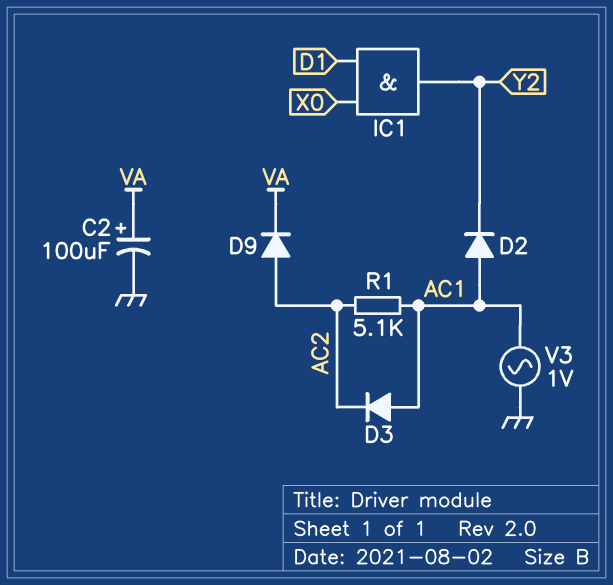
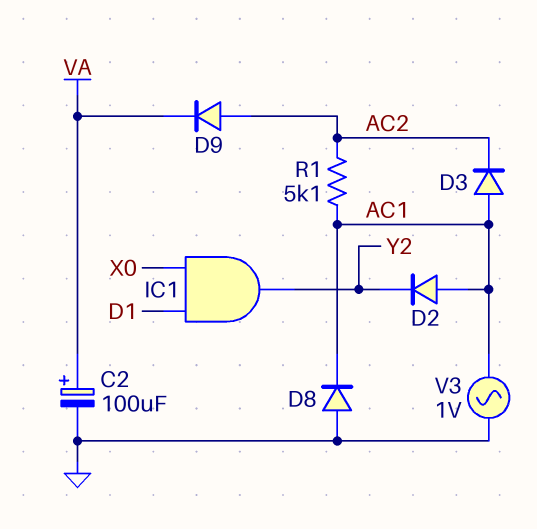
D8: none -> diode (A GND, K AC1)

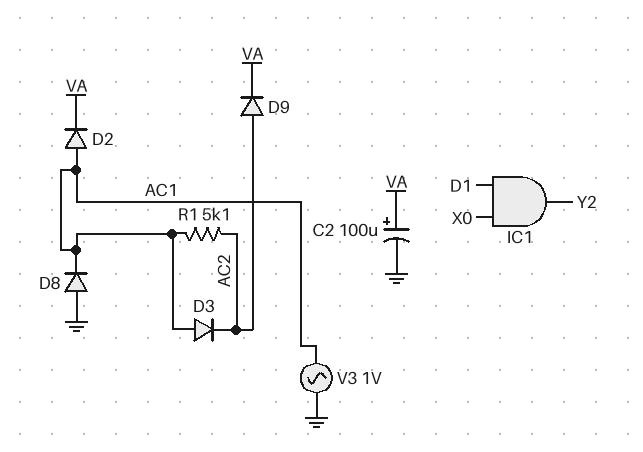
D2: diode (A AC1, K Y2) -> diode (A AC1, K VA)

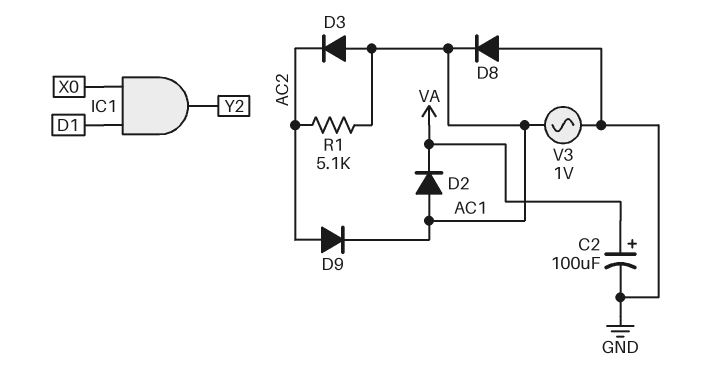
D9: diode (A AC2, K VA) -> diode (A AC2, K AC1)

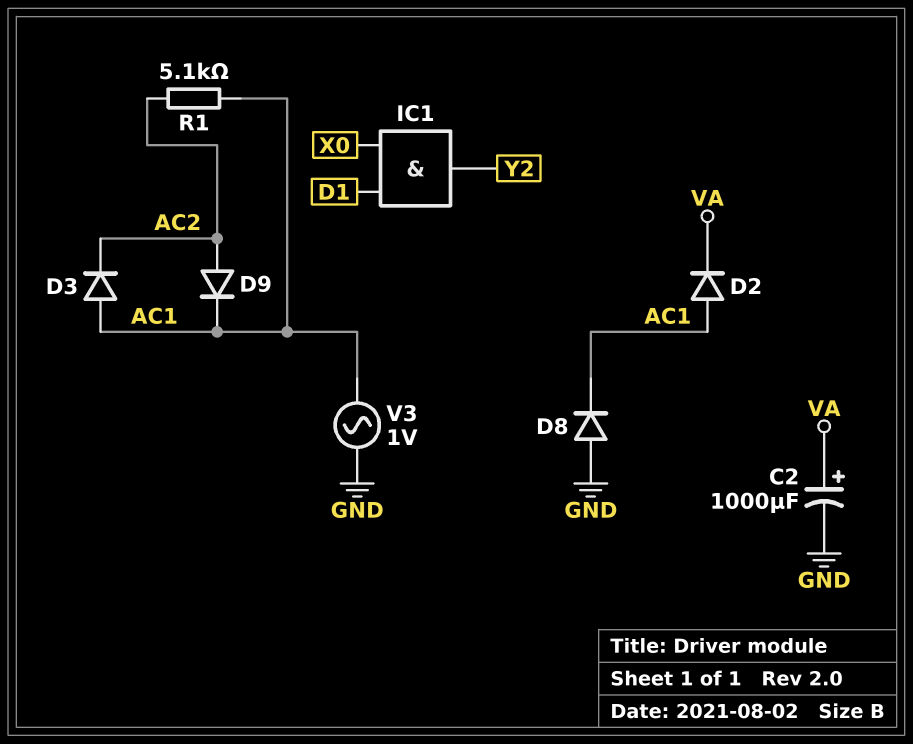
C2: 100uF (plus VA, minus GND) -> 1000uF (plus VA, minus GND)

